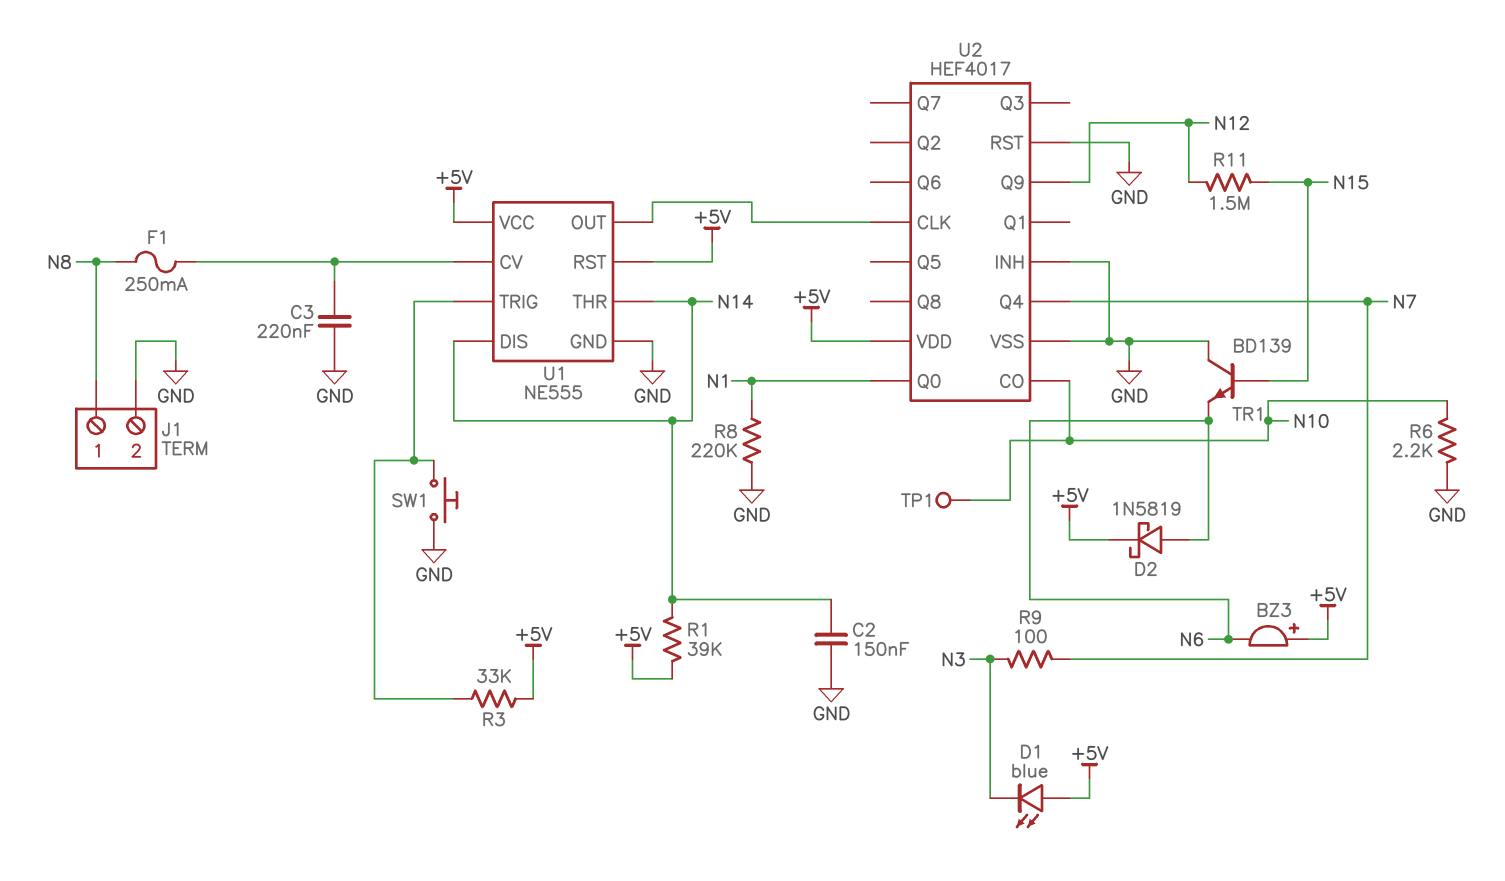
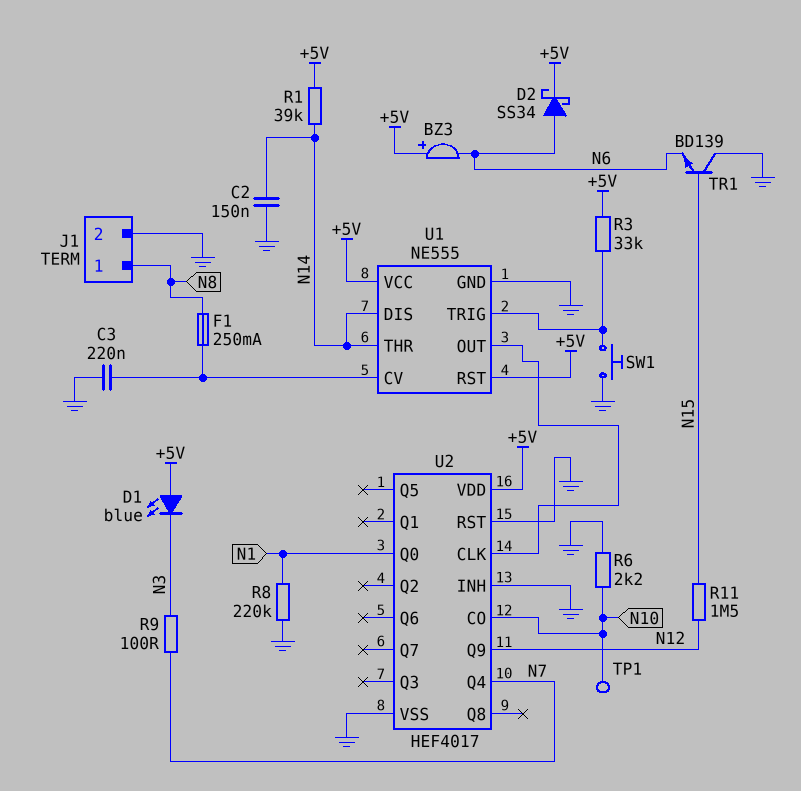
D2: schottky 1N5819 (A N6, K +5V) -> schottky SS34 (A N6, K +5V)

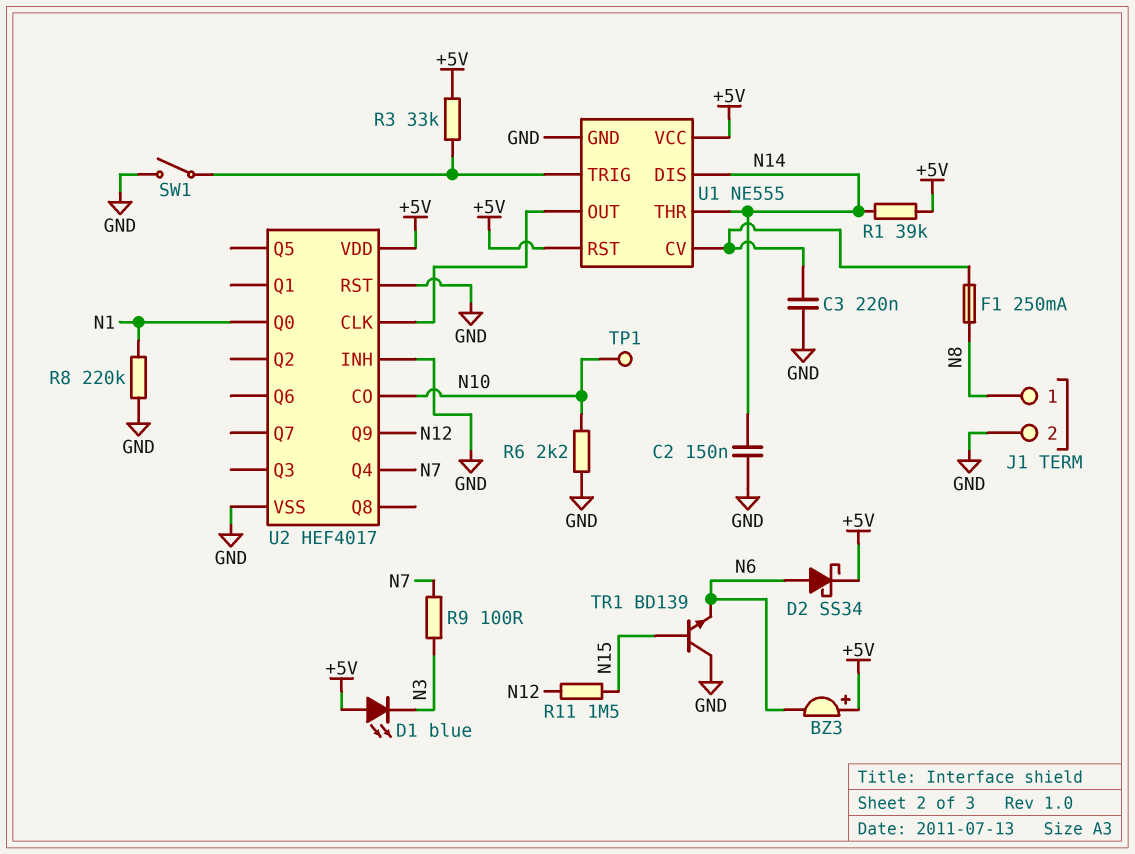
SW1: button (GND, U1/TRIG) -> switch (GND, U1/TRIG)

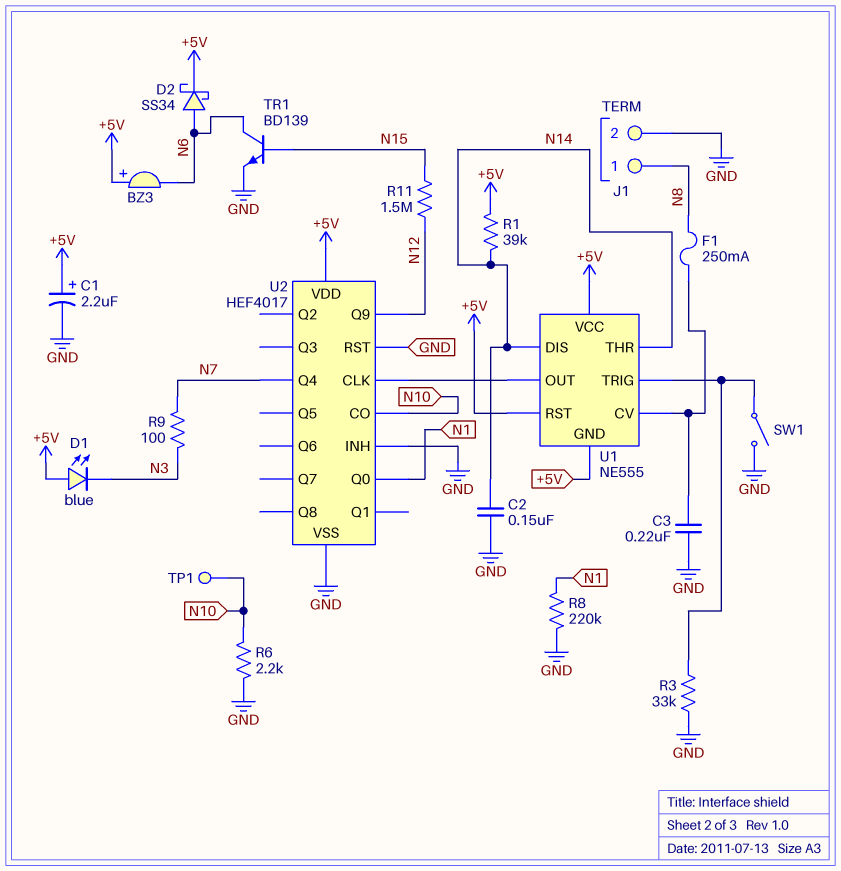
C1: none -> 2.2uF (plus +5V, minus GND)
R3: 33k (+5V, U1/TRIG) -> 33k (GND, U1/TRIG)
TR1: NPN BD139 (B N15, C GND, E N6) -> NPN BD139 (B N15, C N6, E GND)
U1 pin GND: GND -> +5V

